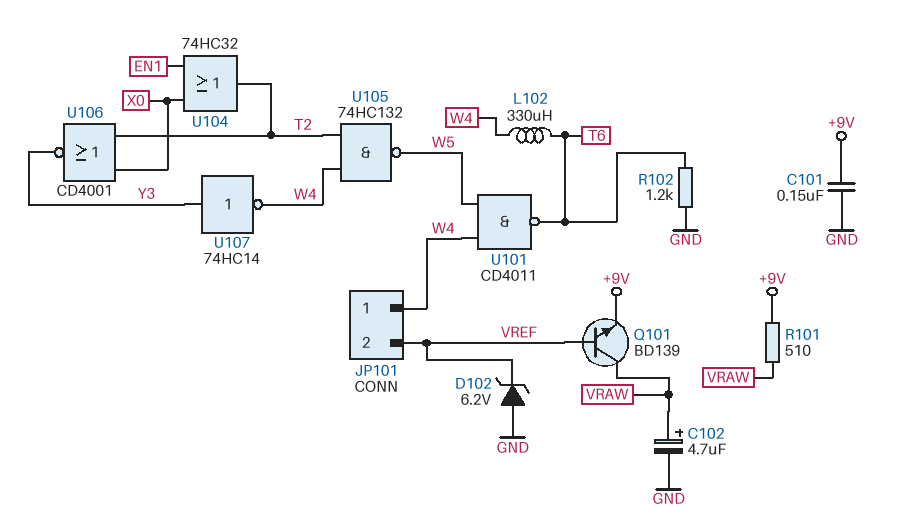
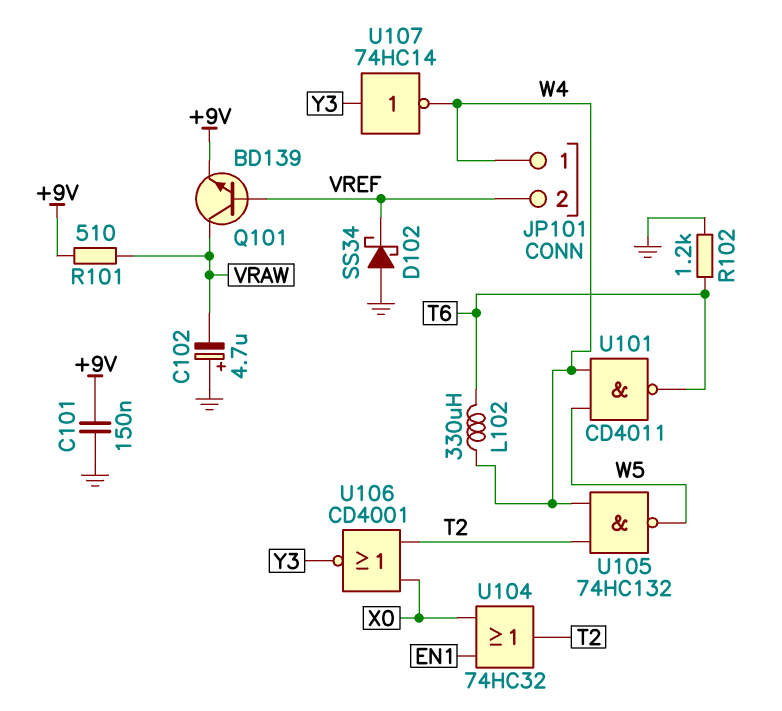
C102: 4.7uF (plus VRAW, minus GND) -> 4.7uF (plus GND, minus VRAW)
D102: zener 6.2V (A GND, K VREF) -> schottky SS34 (A GND, K VREF)

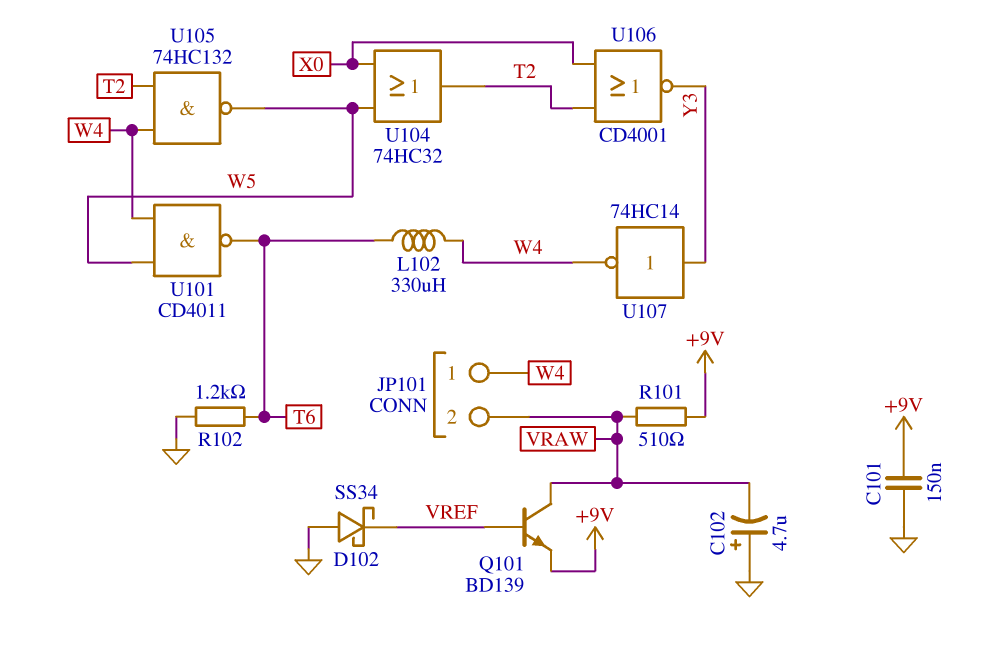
JP101 pin 2: VREF -> VRAW
U104: OR 74HC32 (in EN1, in X0, out T2) -> OR 74HC32 (in W5, in X0, out T2)

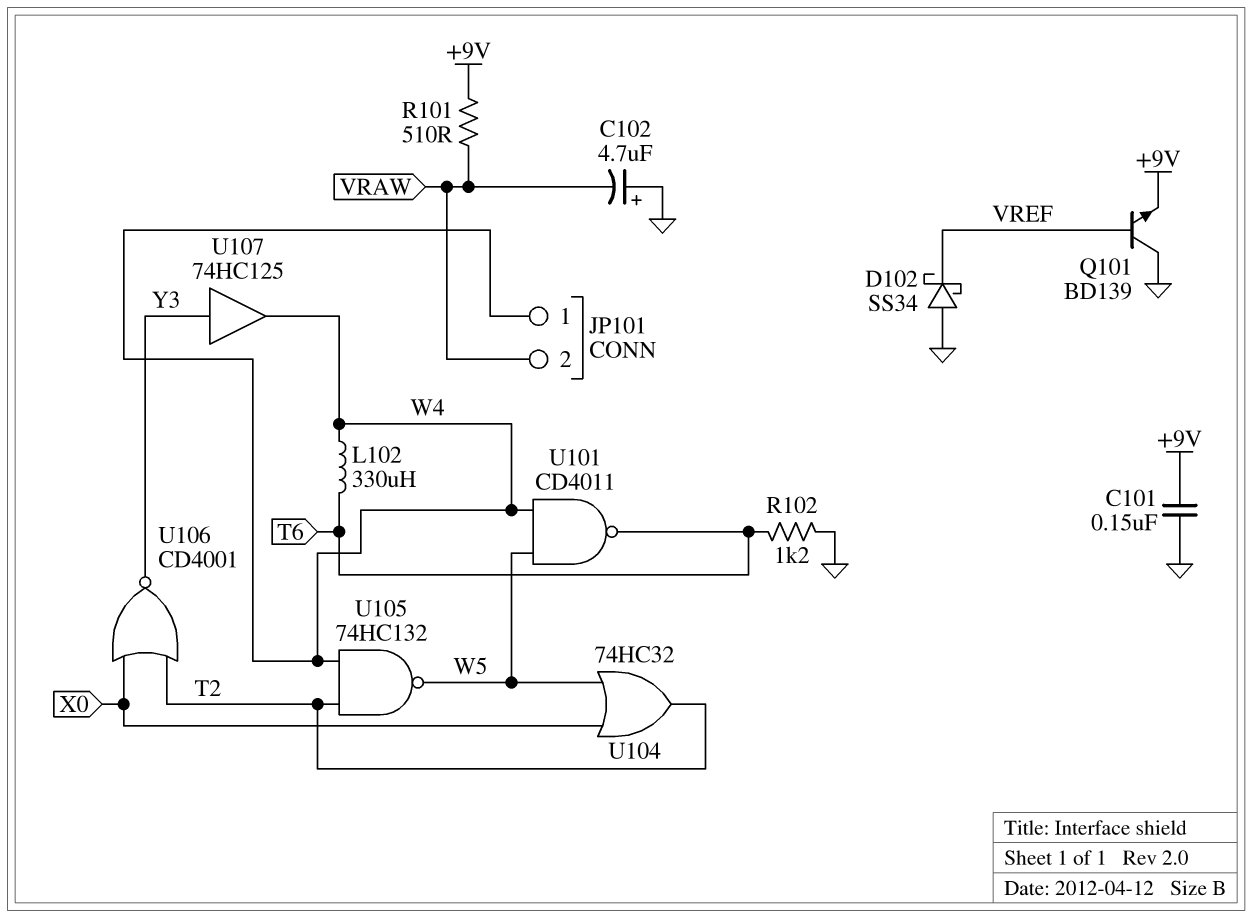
Q101: NPN BD139 (B VREF, C VRAW, E +9V) -> NPN BD139 (B VREF, C GND, E +9V)
U107: NOT 74HC14 (in Y3, out W4) -> buffer 74HC125 (in Y3, out W4)

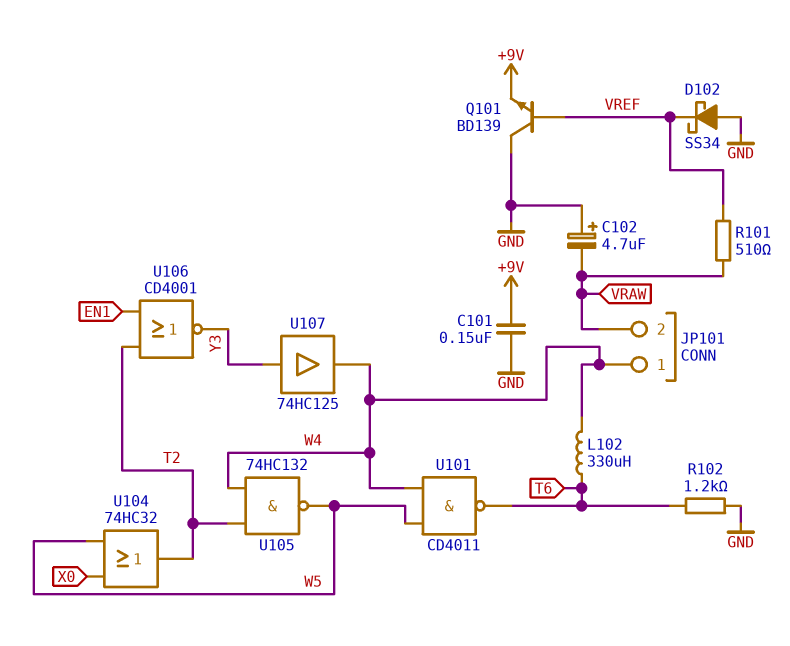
R101: 510 (+9V, VRAW) -> 510 (VRAW, VREF)
U106: NOR CD4001 (in T2, in X0, out Y3) -> NOR CD4001 (in EN1, in T2, out Y3)

